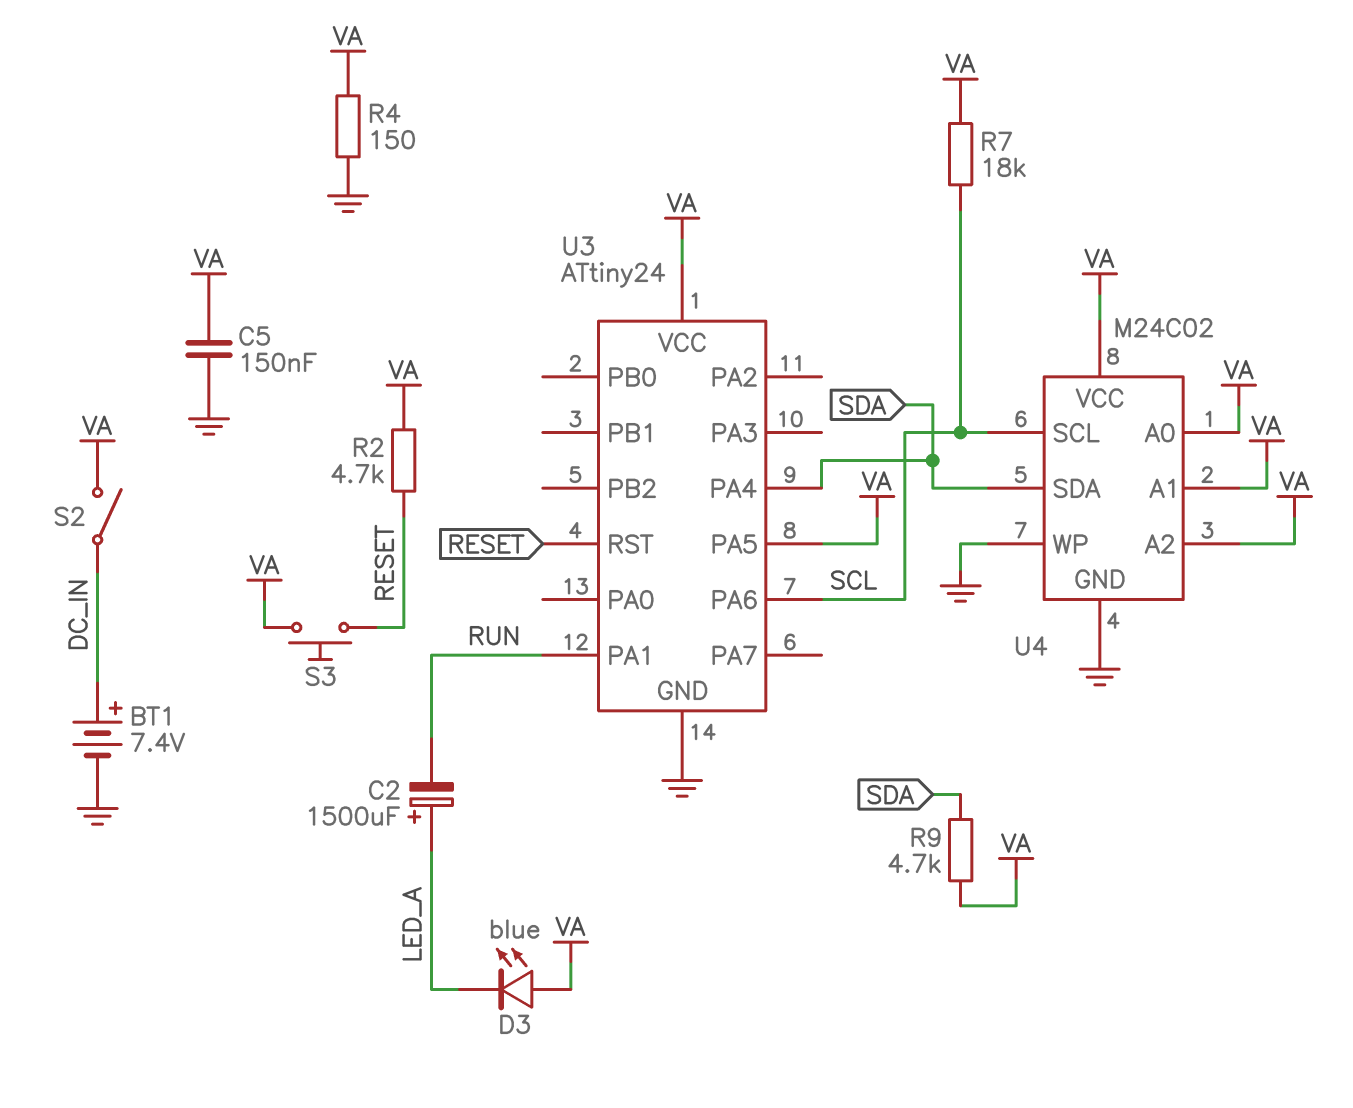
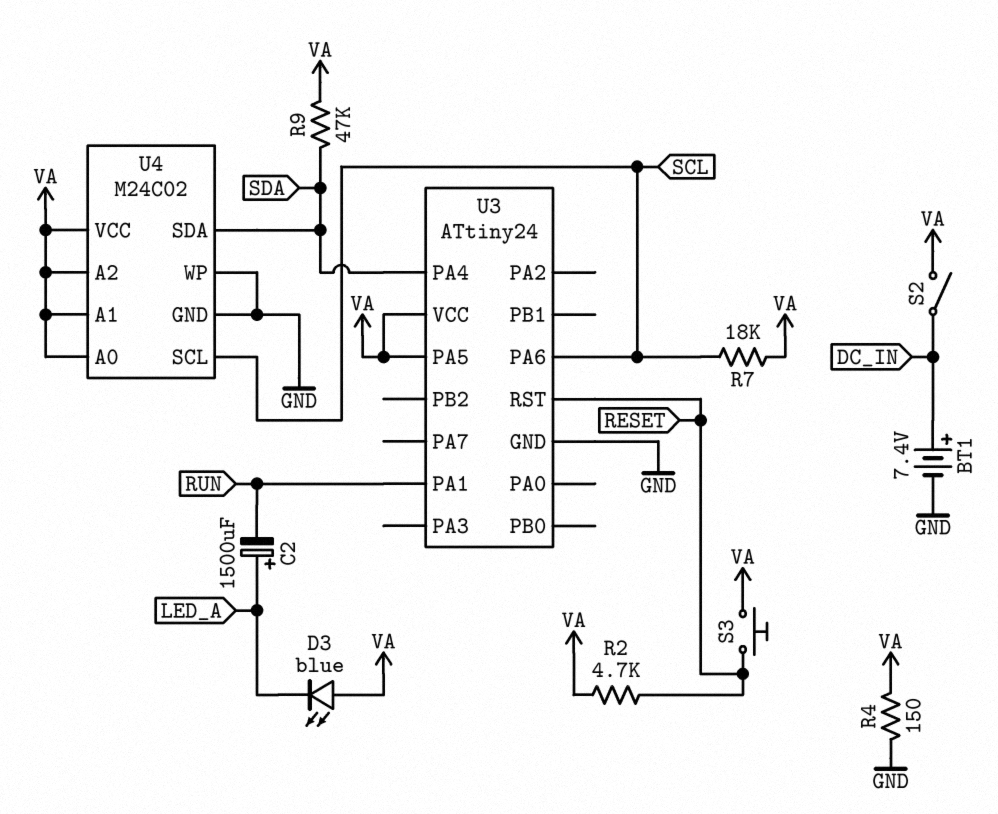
C5: 150nF (GND, VA) -> none
R9: 4.7k (SDA, VA) -> 47k (SDA, VA)

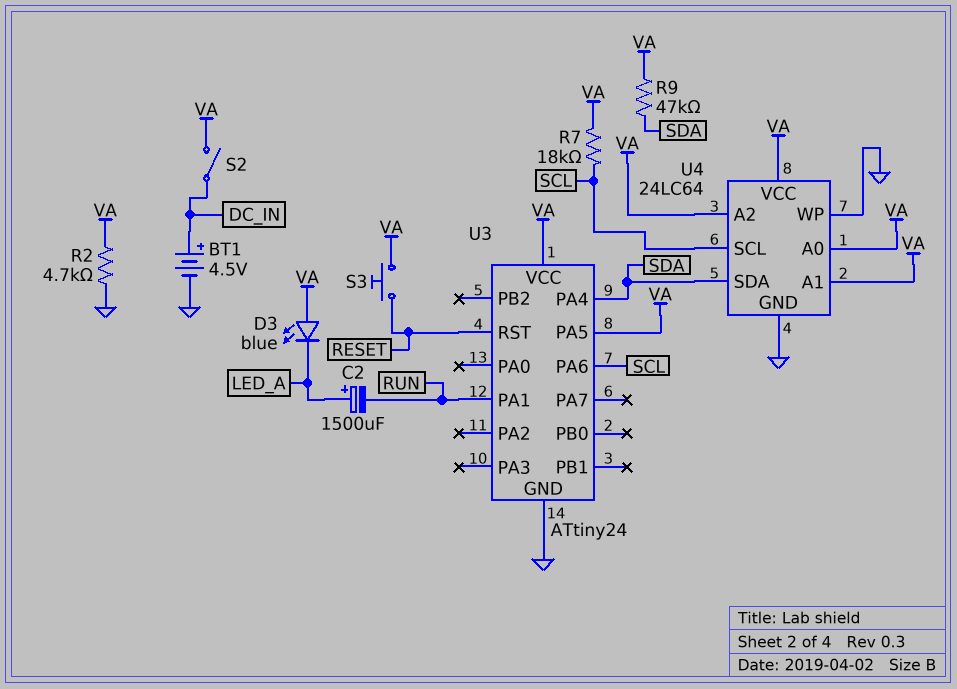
BT1: 7.4V (plus DC_IN, minus GND) -> 4.5V (plus DC_IN, minus GND)
R2: 4.7k (RESET, VA) -> 4.7k (GND, VA)
R4: 150 (GND, VA) -> none
U4: M24C02 -> 24LC64

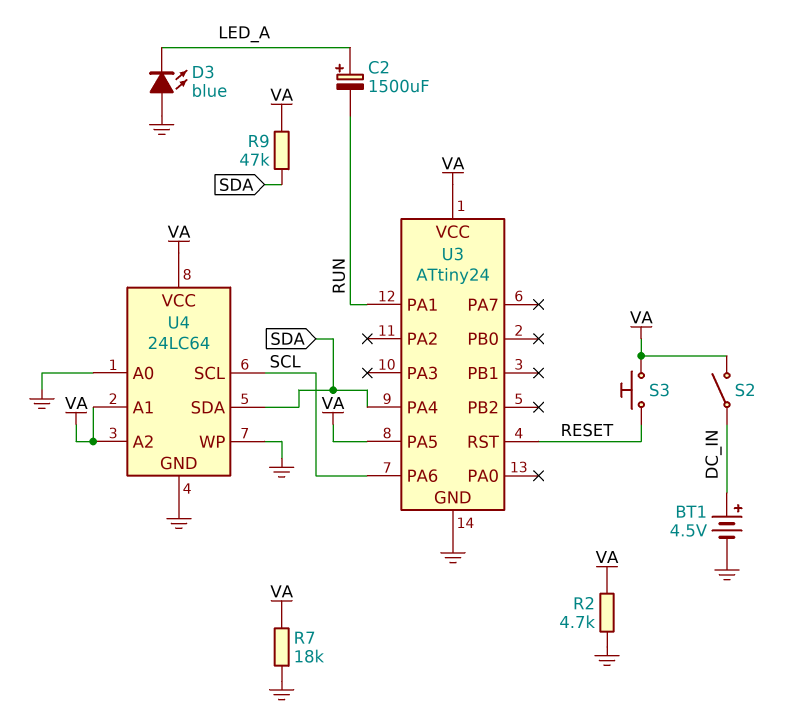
D3: LED blue (A VA, K LED_A) -> LED blue (A GND, K LED_A)
R7: 18k (SCL, VA) -> 18k (GND, VA)
U4 pin A0: VA -> GND

